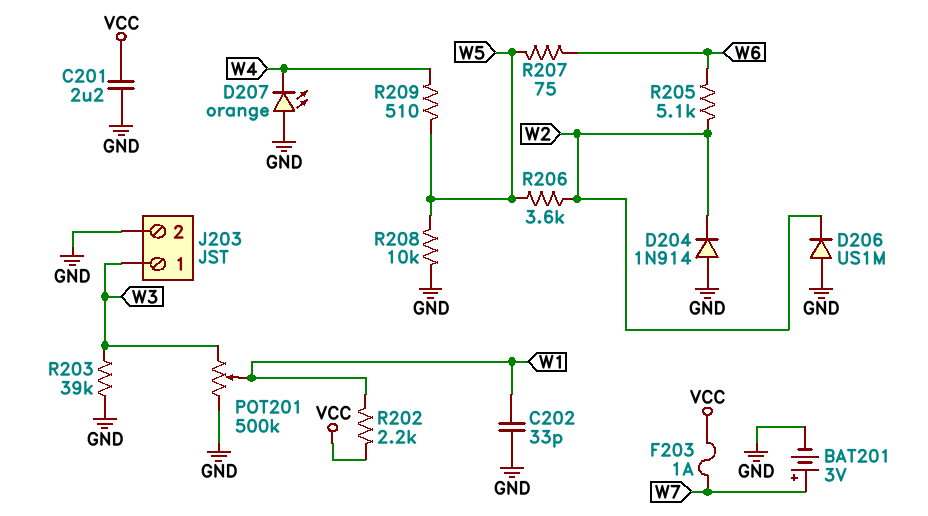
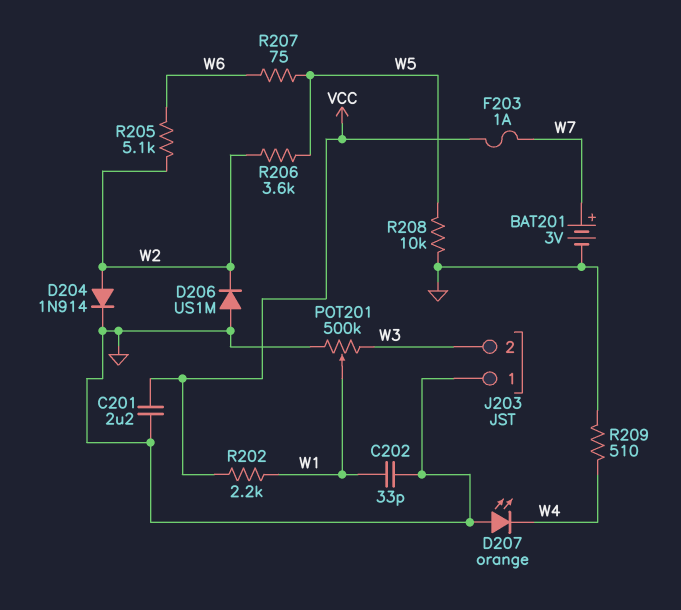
D204: diode 1N914 (A GND, K W2) -> diode 1N914 (A W2, K GND)
J203 pin 1: W3 -> GND
J203 pin 2: GND -> W3
R203: 39k (GND, W3) -> none
R209: 510 (W4, W5) -> 510 (GND, W4)

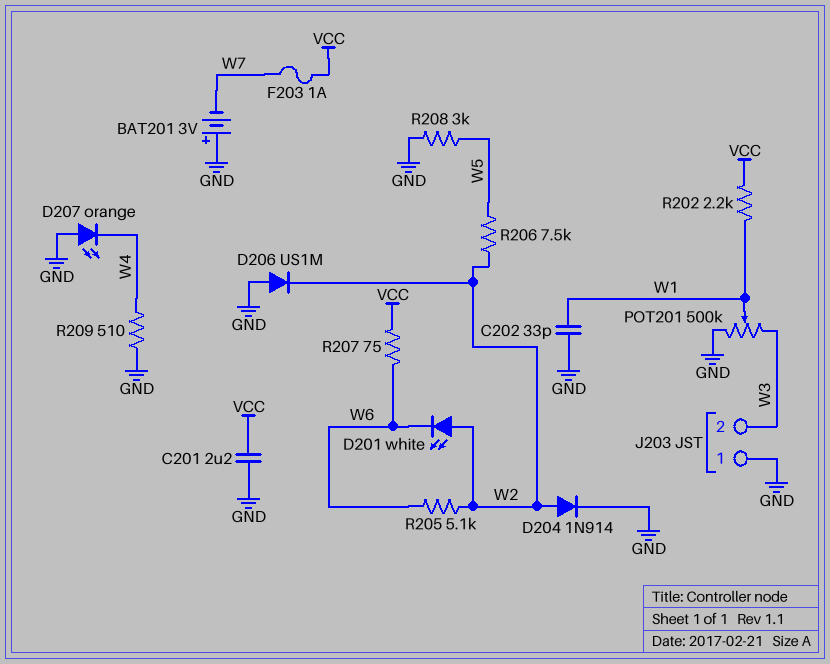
BAT201: 3V (plus W7, minus GND) -> 3V (plus GND, minus W7)
D201: none -> LED white (A W2, K W6)
R206: 3.6k (W2, W5) -> 7.5k (W2, W5)
R207: 75 (W5, W6) -> 75 (VCC, W6)
R208: 10k (GND, W5) -> 3k (GND, W5)

